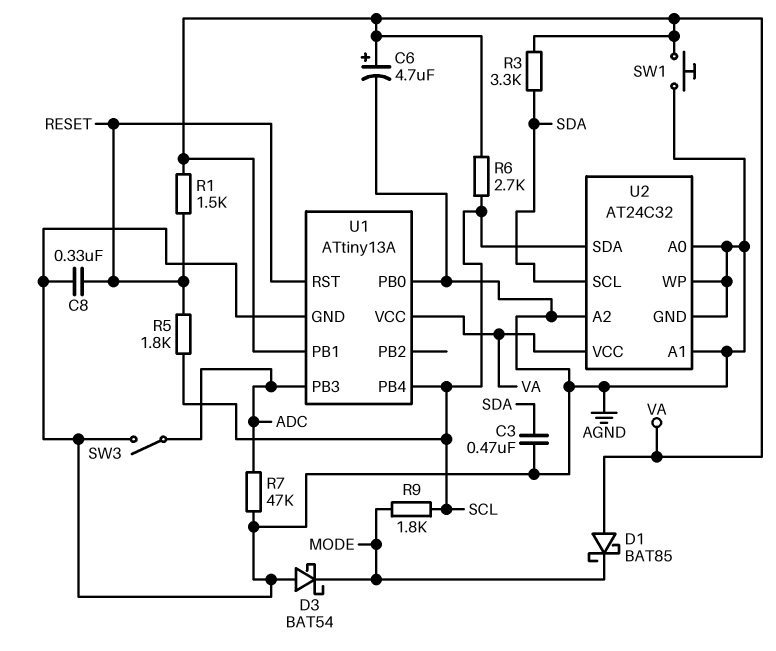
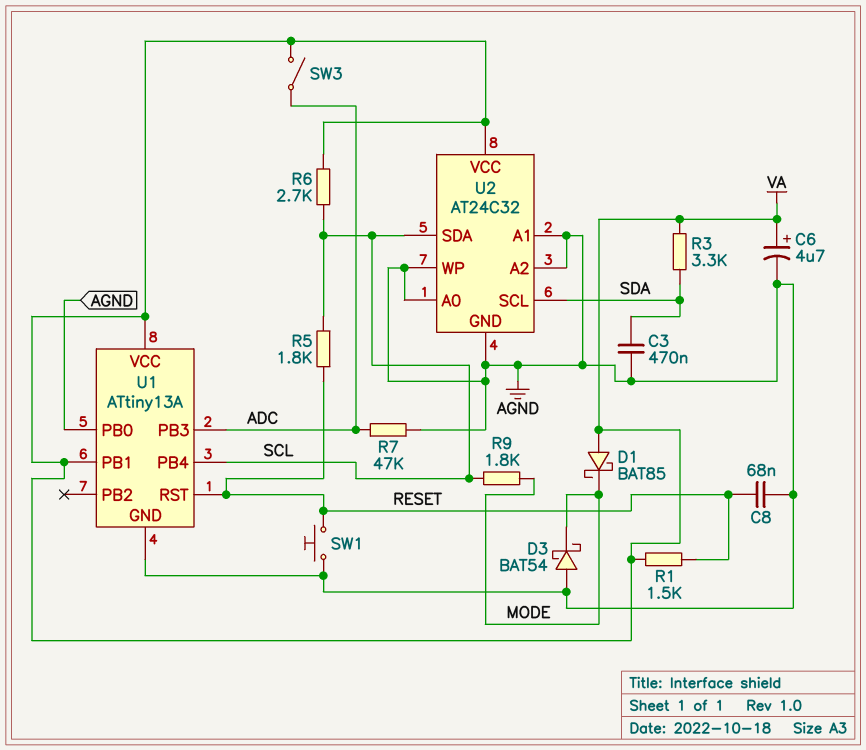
C8: 330nF (AGND, RESET) -> 68nF (AGND, RESET)
SW1: button (AGND, VA) -> button (AGND, RESET)
SW3: switch (ADC, AGND) -> switch (ADC, VA)

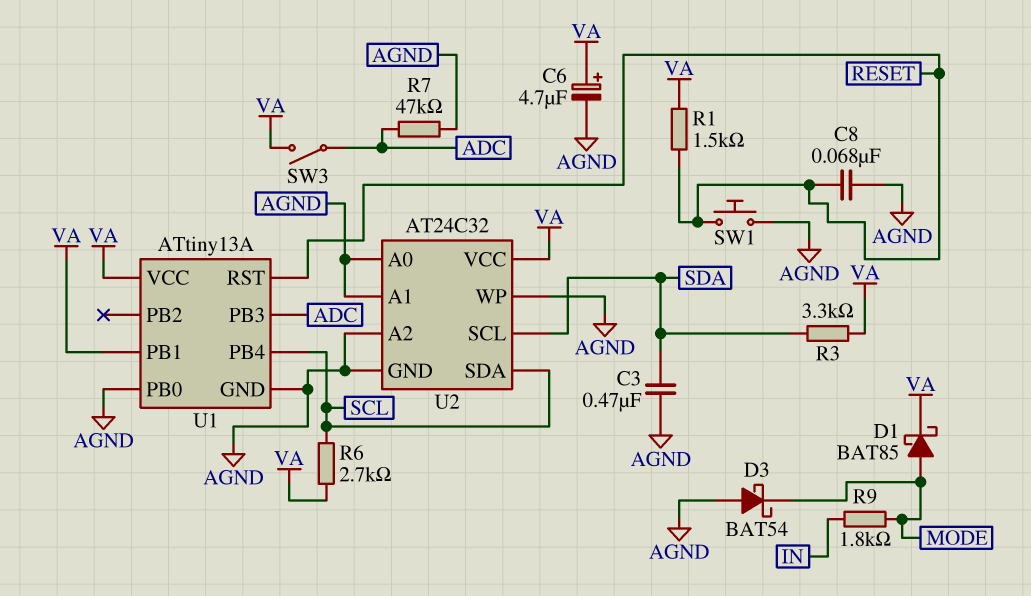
D1: schottky BAT85 (A VA, K MODE) -> schottky BAT85 (A MODE, K VA)
R5: 1.8k (RESET, SCL) -> none
R9: 1.8k (MODE, SCL) -> 1.8k (IN, MODE)

